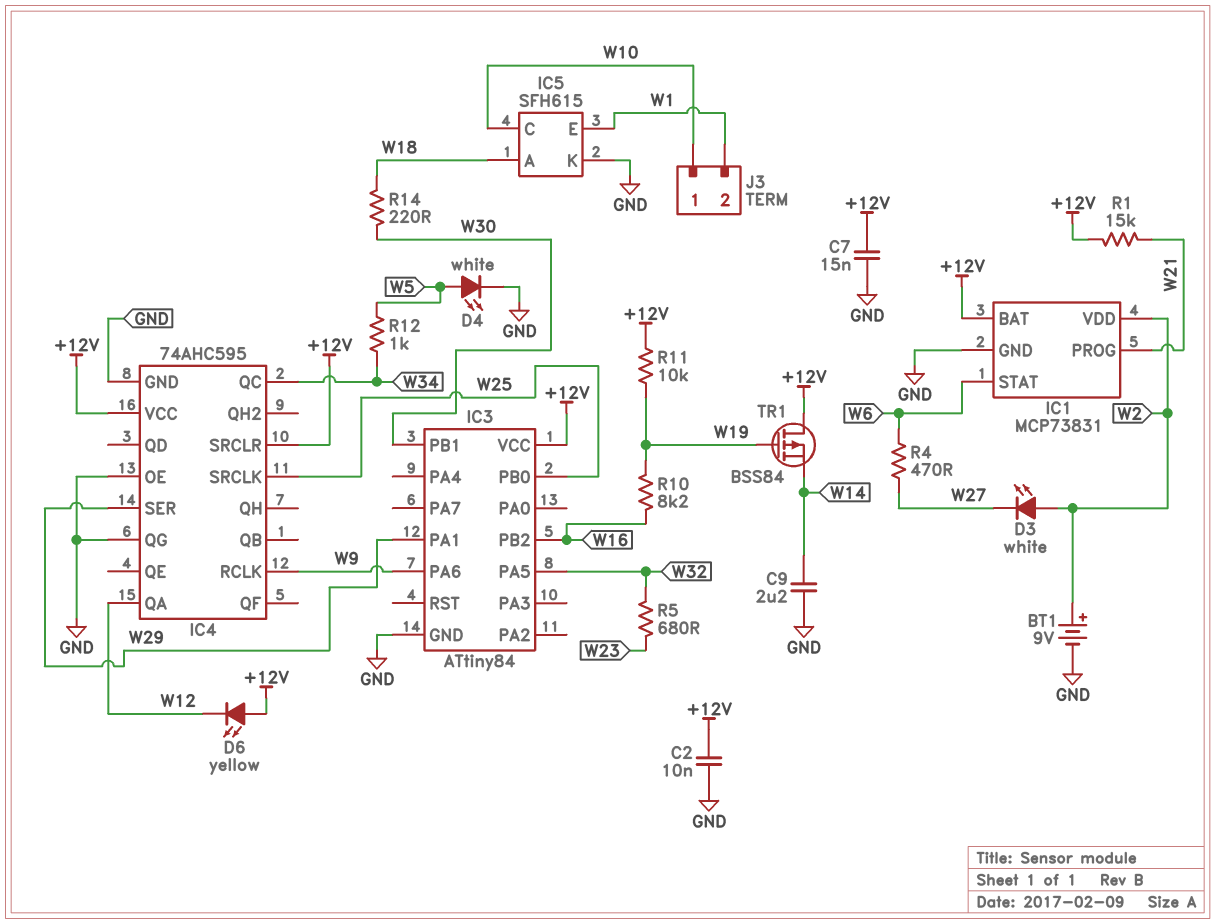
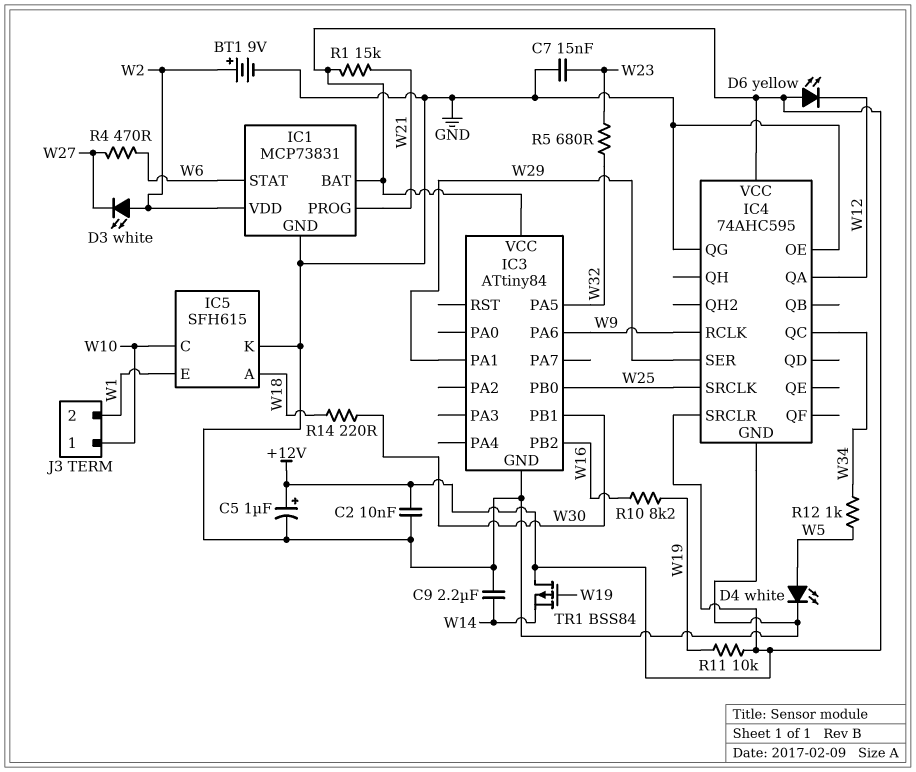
C5: none -> 1uF (plus +12V, minus GND)
C7: 15nF (+12V, GND) -> 15nF (GND, W23)

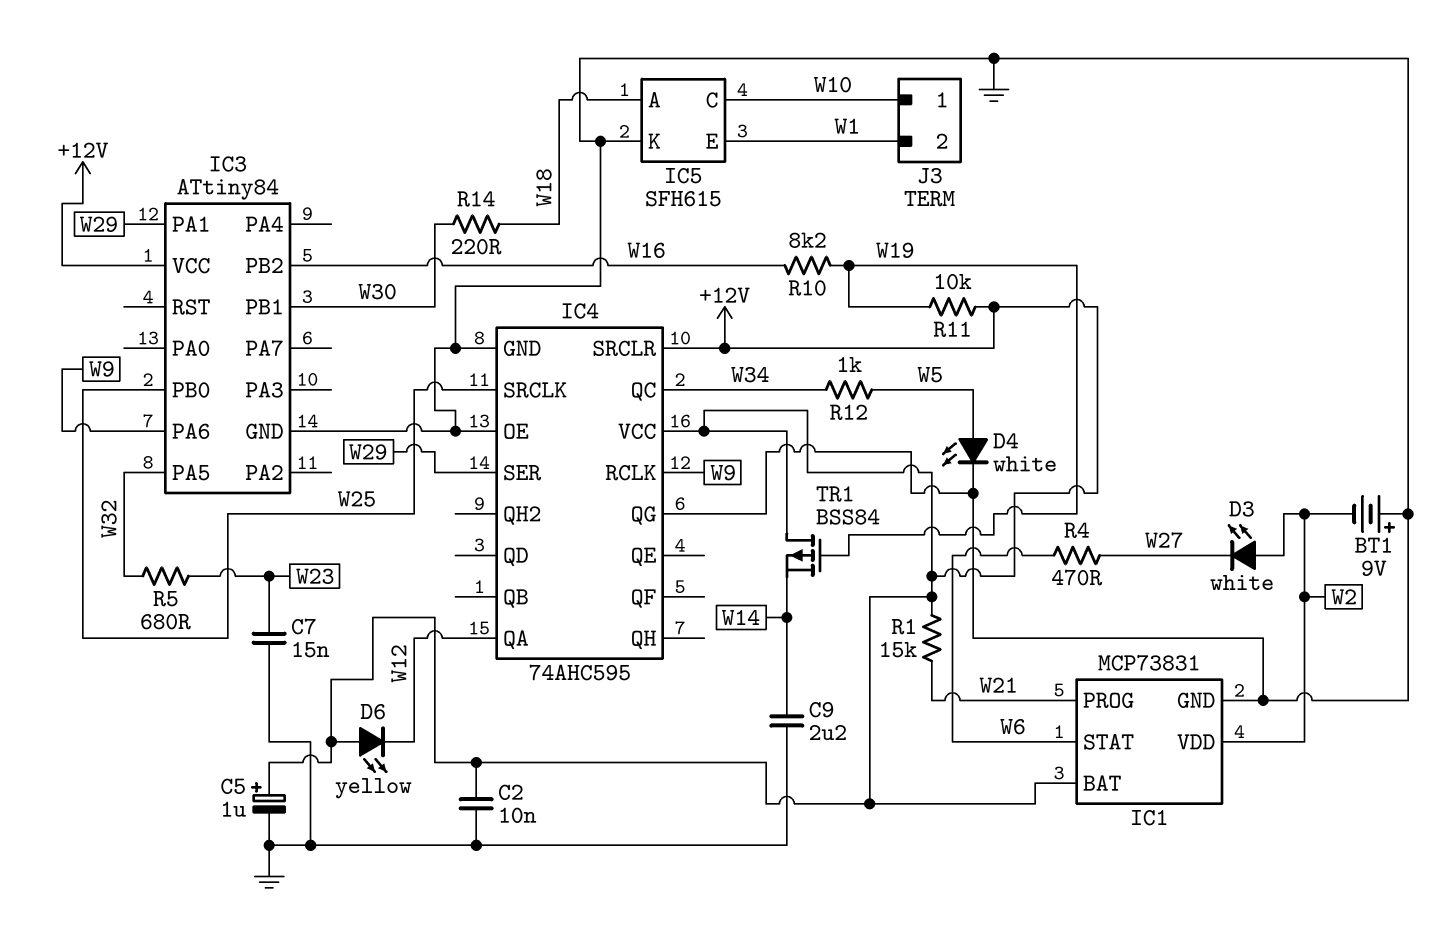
BT1: 9V (plus W2, minus GND) -> 9V (plus GND, minus W2)

